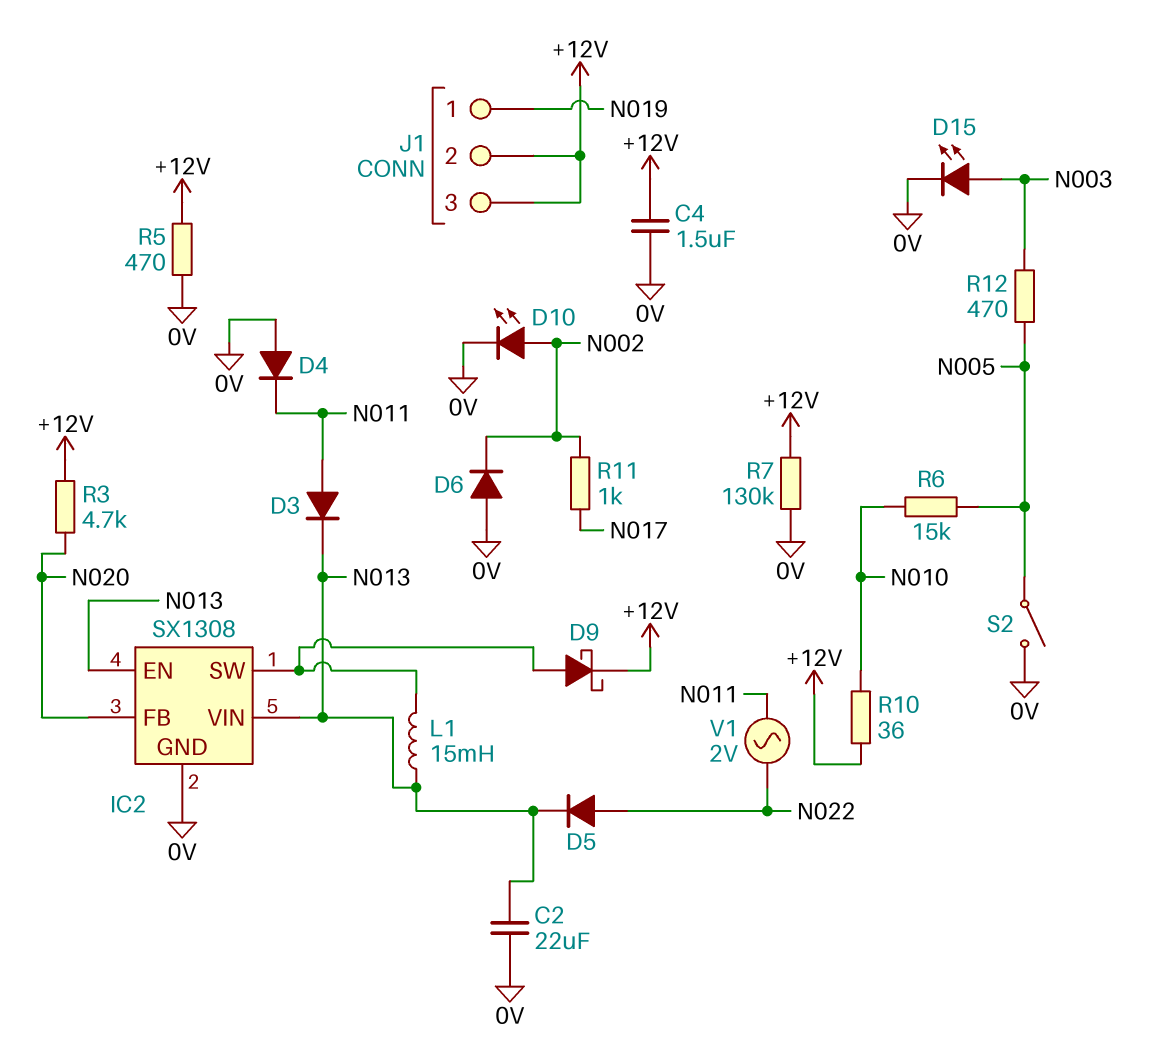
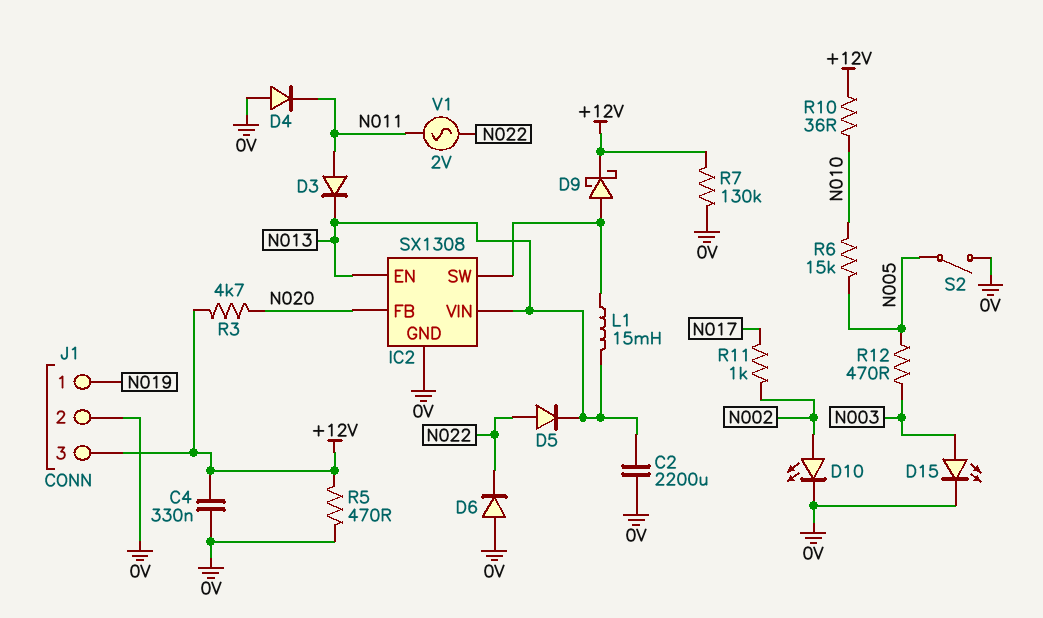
C2: 22uF (0V, N013) -> 2200uF (0V, N013)
C4: 1.5uF (+12V, 0V) -> 330nF (+12V, 0V)
D6: diode (A 0V, K N002) -> diode (A 0V, K N022)
J1 pin 2: +12V -> 0V

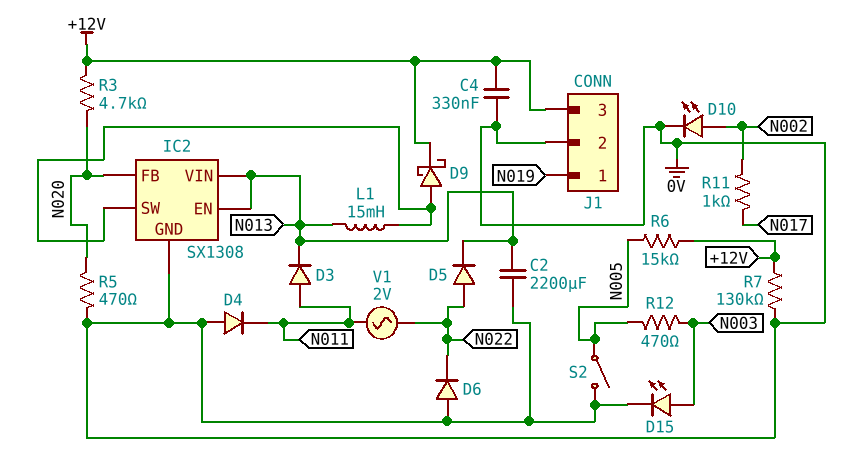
R5: 470 (+12V, 0V) -> 470 (0V, N020)
R6: 15k (N005, N010) -> 15k (+12V, N005)
R10: 36 (+12V, N010) -> none

